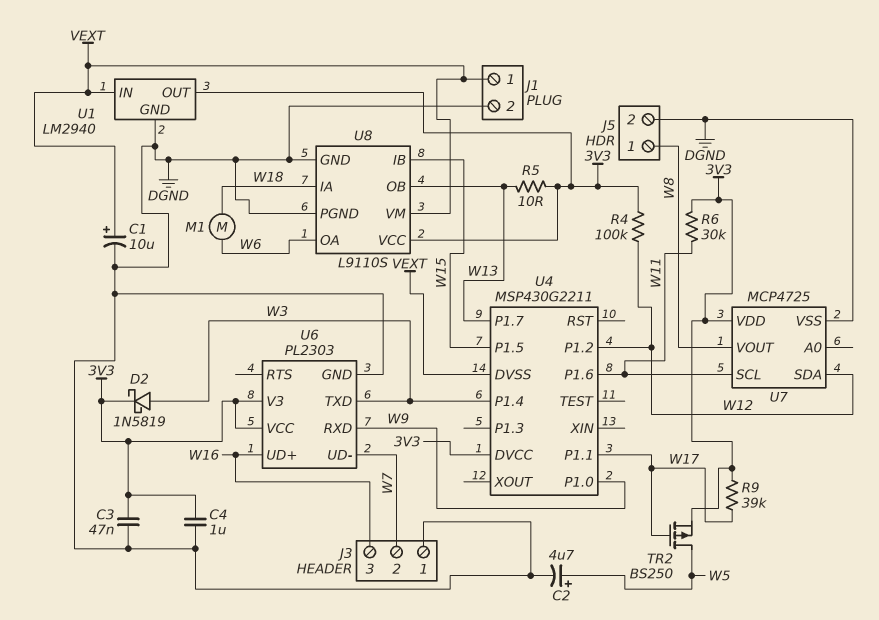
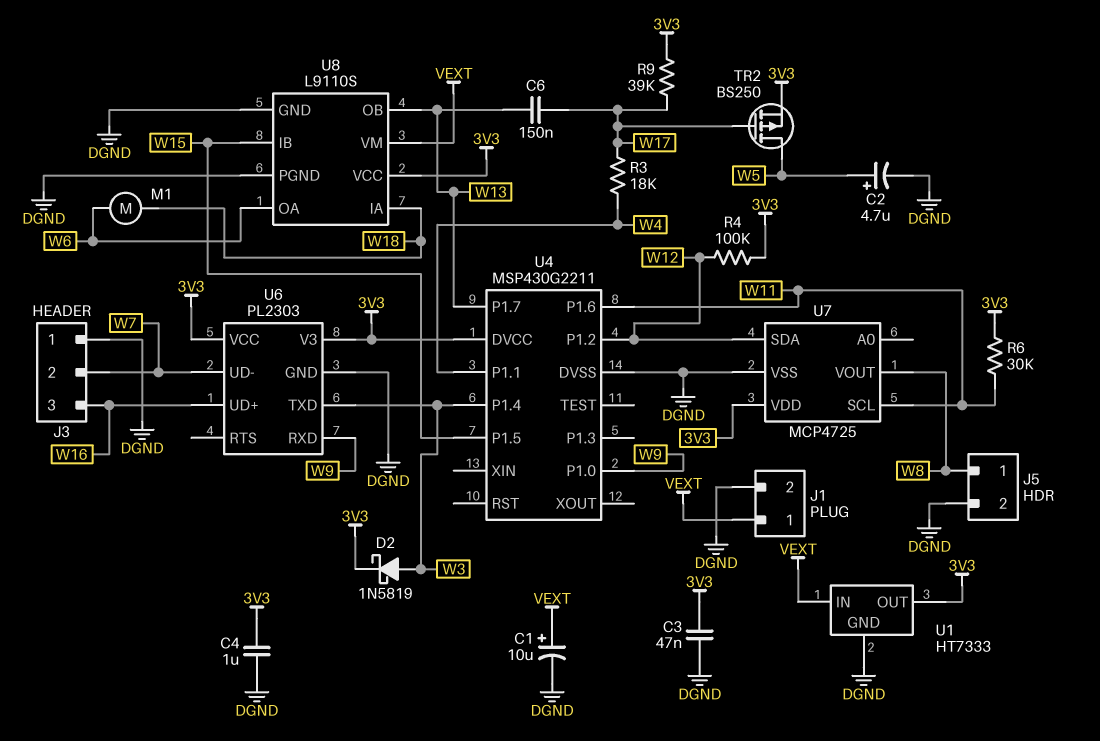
C6: none -> 150nF (W13, W17)
R3: none -> 18k (W4, W17)
R5: 10 (3V3, W13) -> none
U1: LM2940 -> HT7333
U4 pin DVSS: VEXT -> DGND
U4 pin P1.1: W17 -> W4

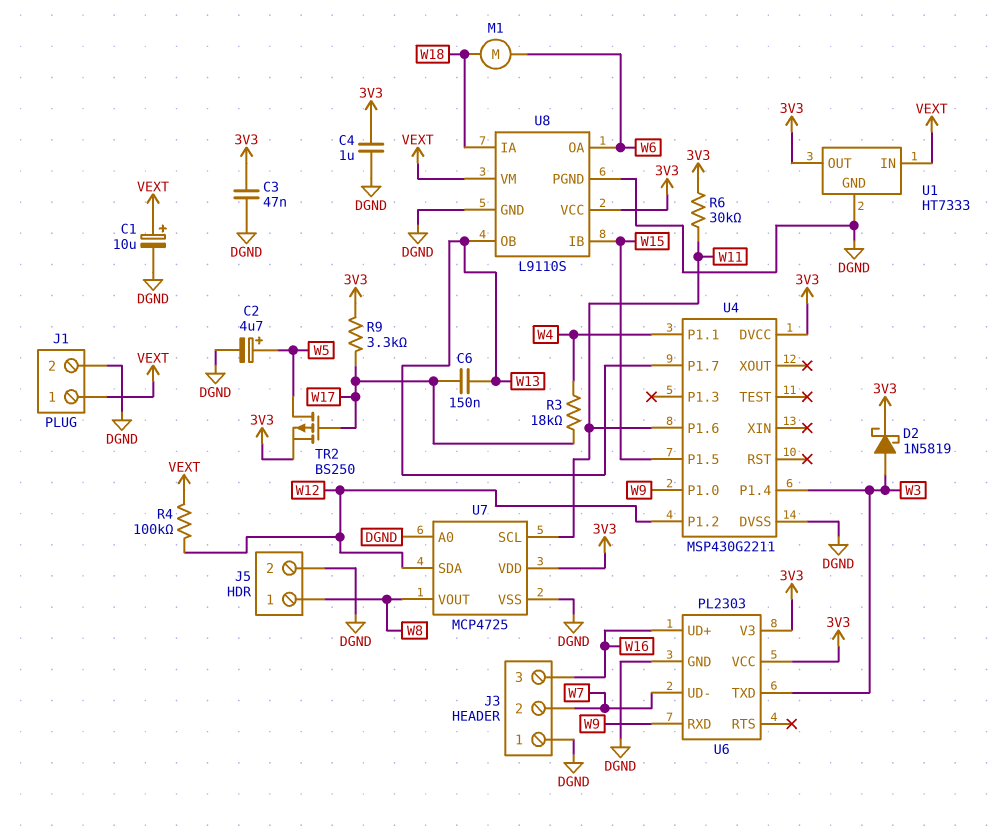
R4: 100k (3V3, W12) -> 100k (VEXT, W12)
R9: 39k (3V3, W17) -> 3.3k (3V3, W17)
U7 pin A0: none -> DGND

